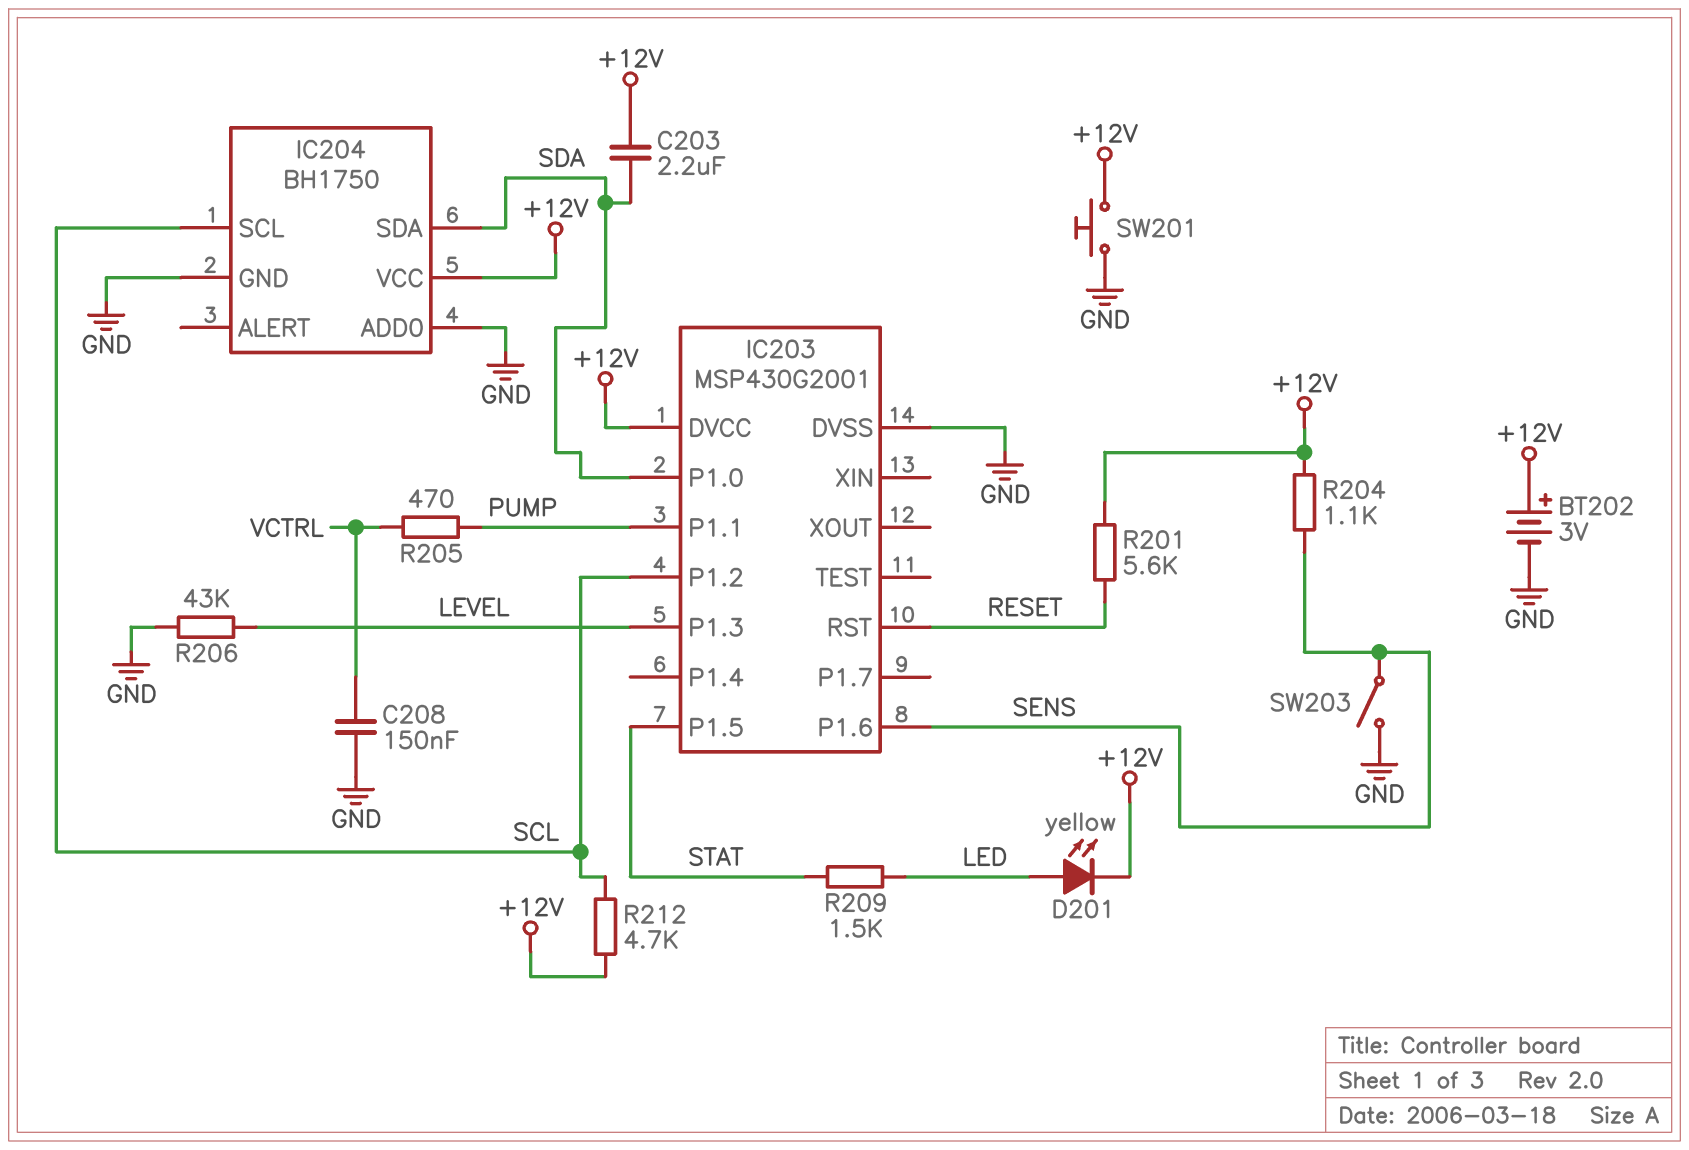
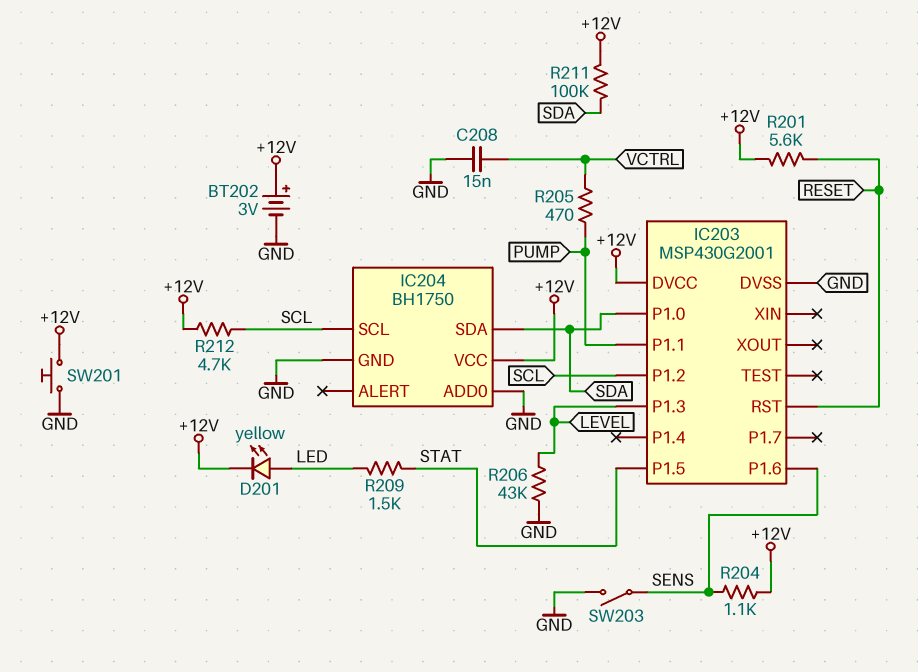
C203: 2.2uF (+12V, SDA) -> none
C208: 150nF (GND, VCTRL) -> 15nF (GND, VCTRL)
R211: none -> 100k (+12V, SDA)

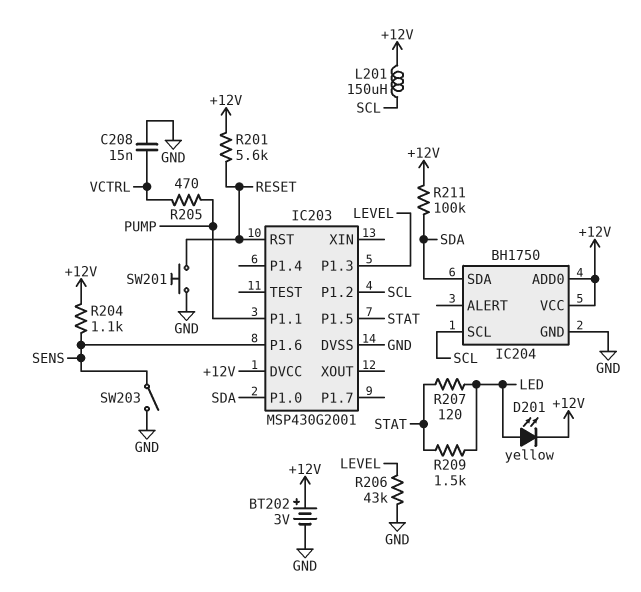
IC204 pin ADD0: GND -> +12V
L201: none -> 150uH (+12V, SCL)
R207: none -> 120 (LED, STAT)
R212: 4.7k (+12V, SCL) -> none
SW201: button (+12V, GND) -> button (GND, RESET)

